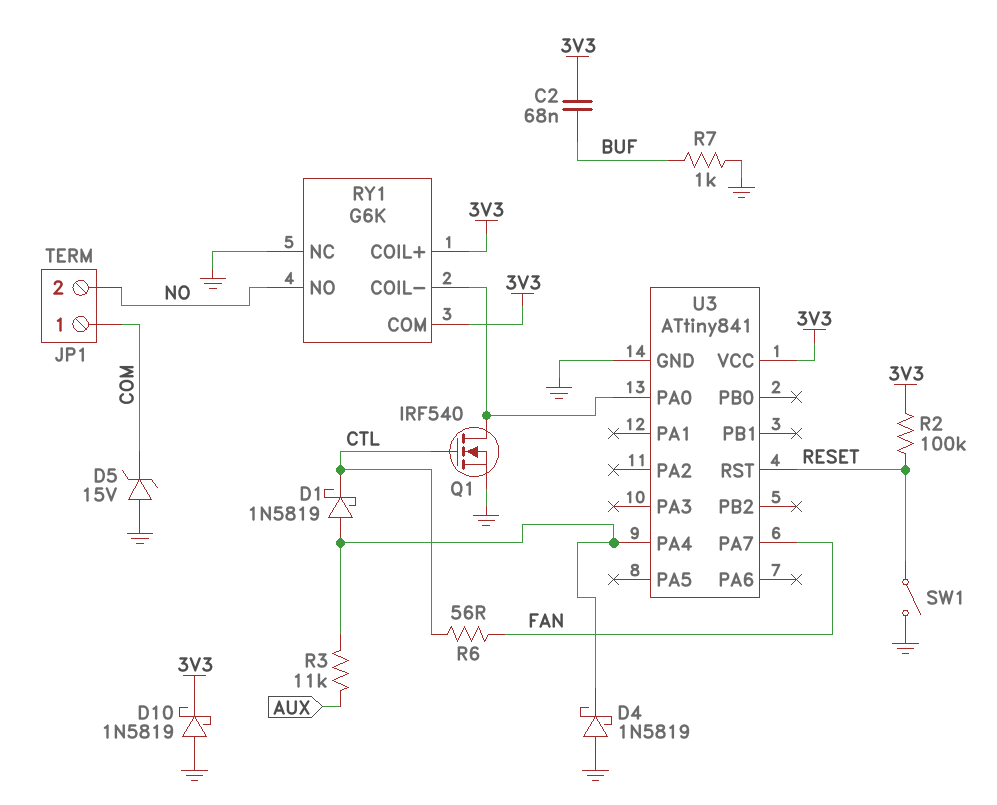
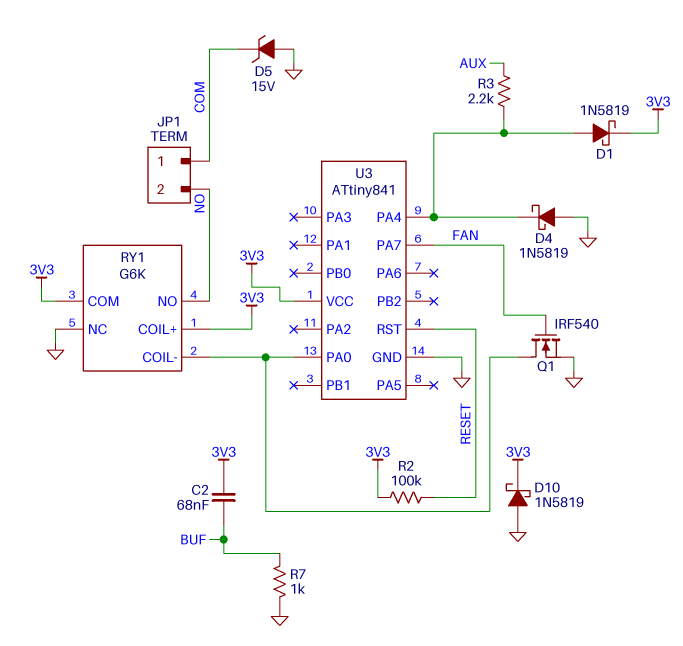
D1: schottky 1N5819 (A U3/PA4, K CTL) -> schottky 1N5819 (A U3/PA4, K 3V3)
Q1: NMOS IRF540 (G CTL, D RY1/COIL-, S GND) -> NMOS IRF540 (G FAN, D RY1/COIL-, S GND)
R3: 11k (AUX, U3/PA4) -> 2.2k (AUX, U3/PA4)
R6: 56 (CTL, FAN) -> none
SW1: switch (GND, RESET) -> none

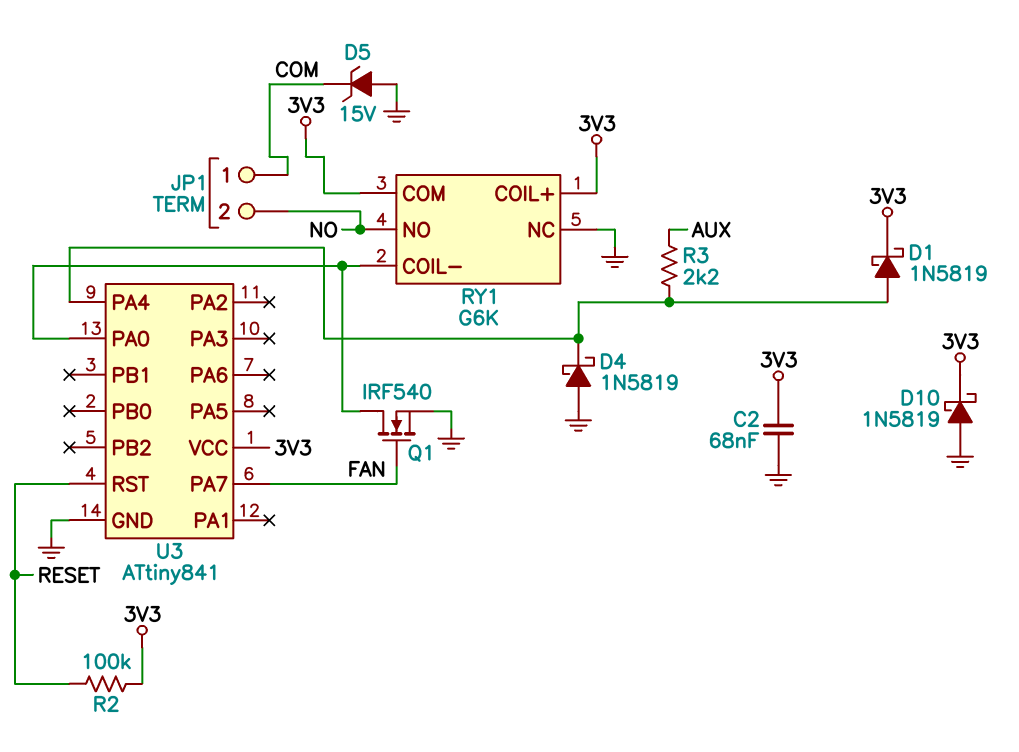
C2: 68nF (3V3, BUF) -> 68nF (3V3, GND)
R7: 1k (BUF, GND) -> none

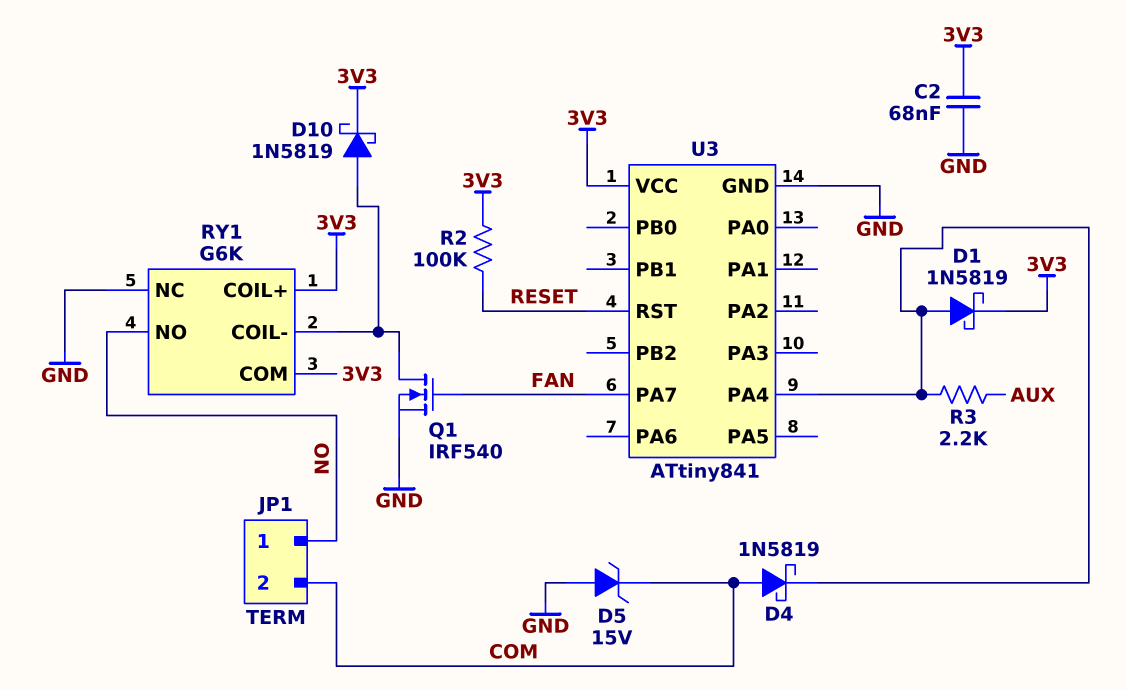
D4: schottky 1N5819 (A GND, K U3/PA4) -> schottky 1N5819 (A COM, K U3/PA4)
D10: schottky 1N5819 (A GND, K 3V3) -> schottky 1N5819 (A RY1/COIL-, K 3V3)
JP1 pin 1: COM -> NO
JP1 pin 2: NO -> COM
U3 pin PA0: RY1/COIL- -> none

